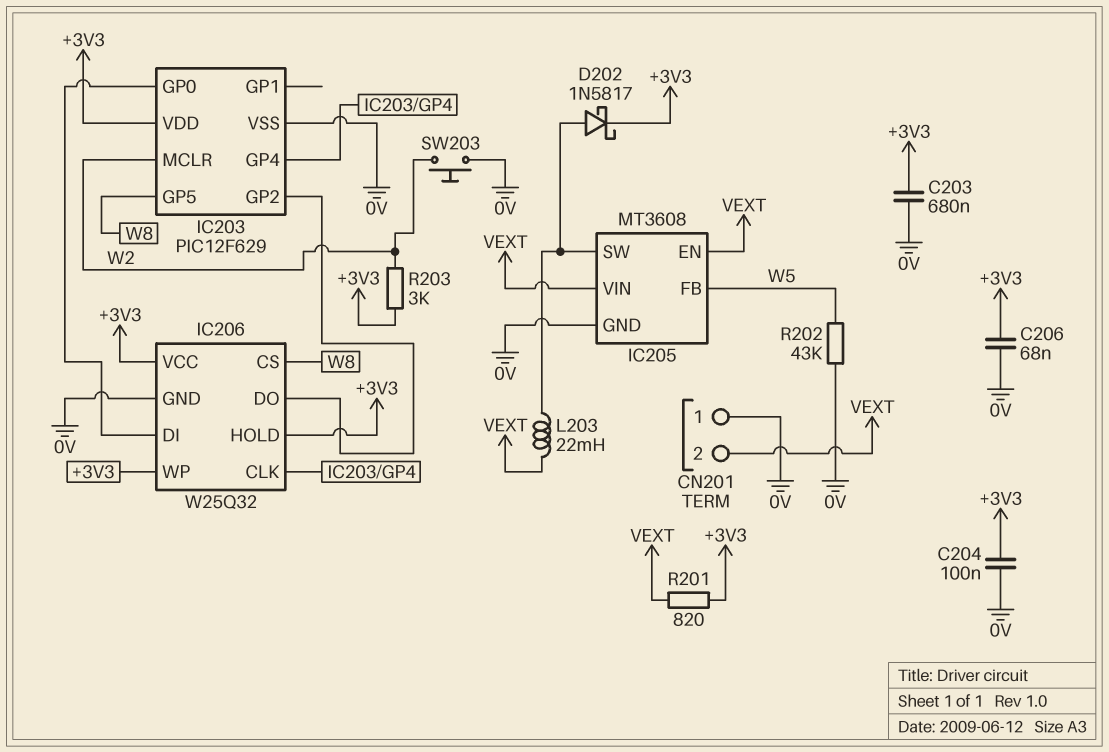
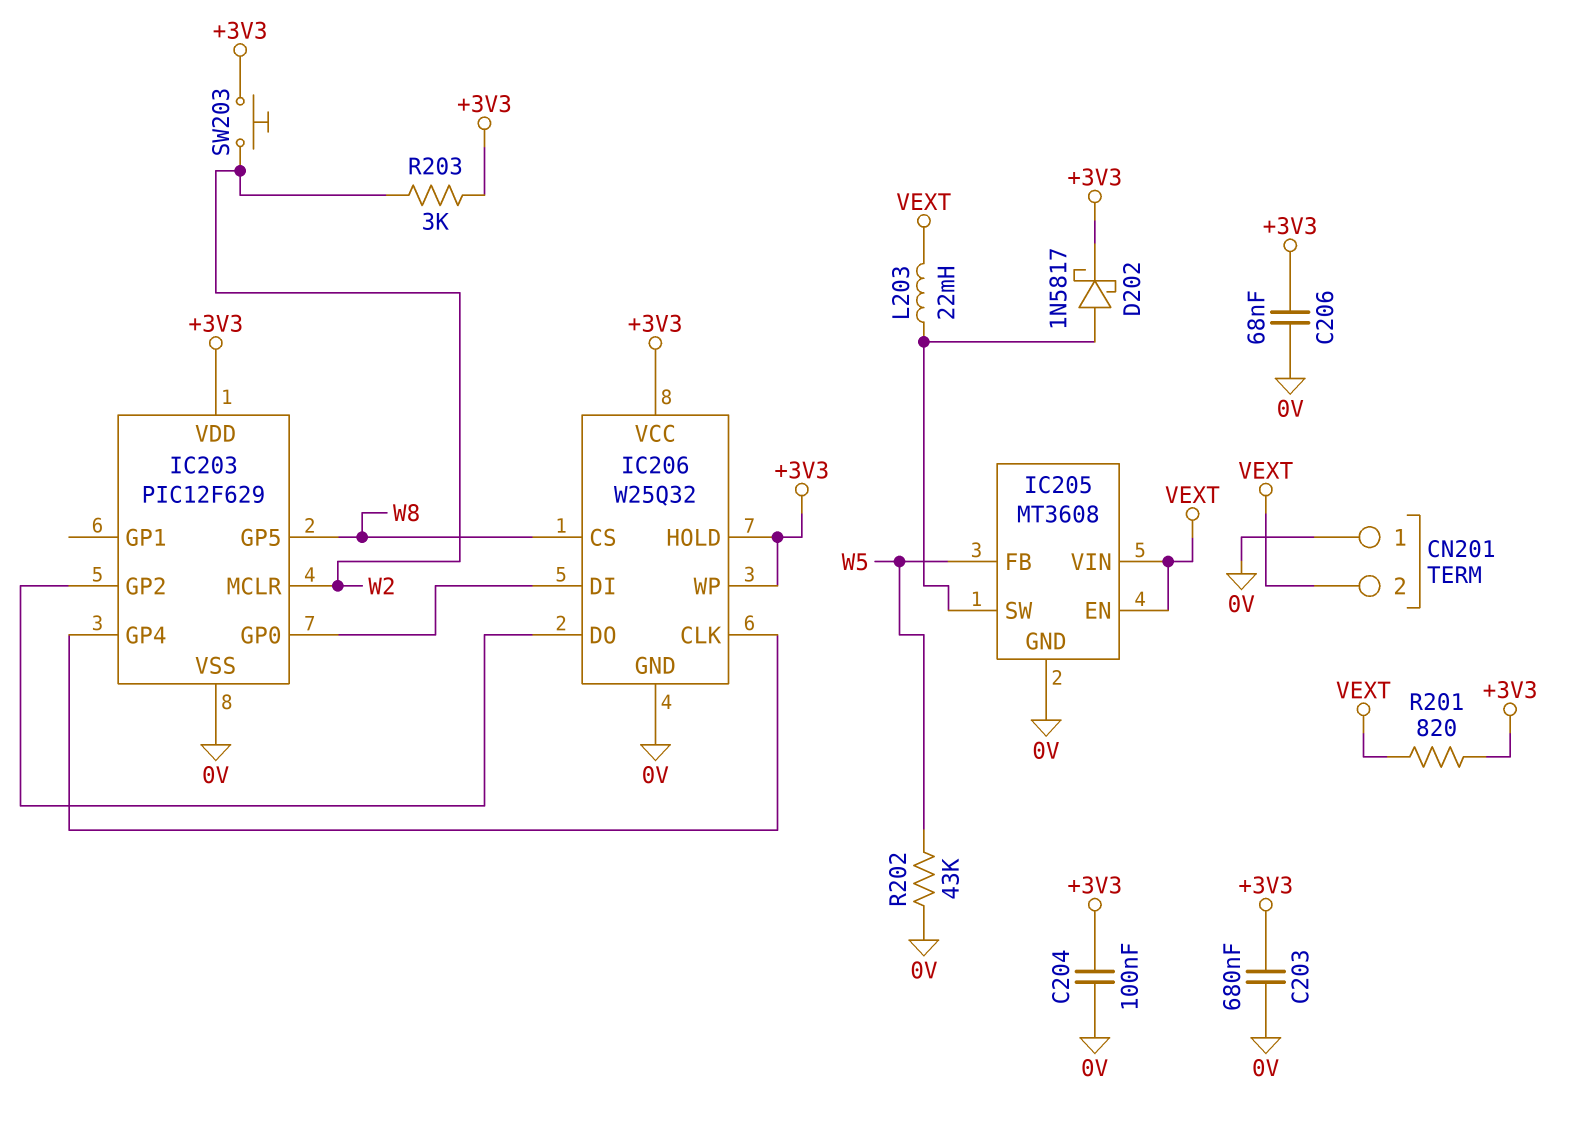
SW203: button (0V, W2) -> button (+3V3, W2)

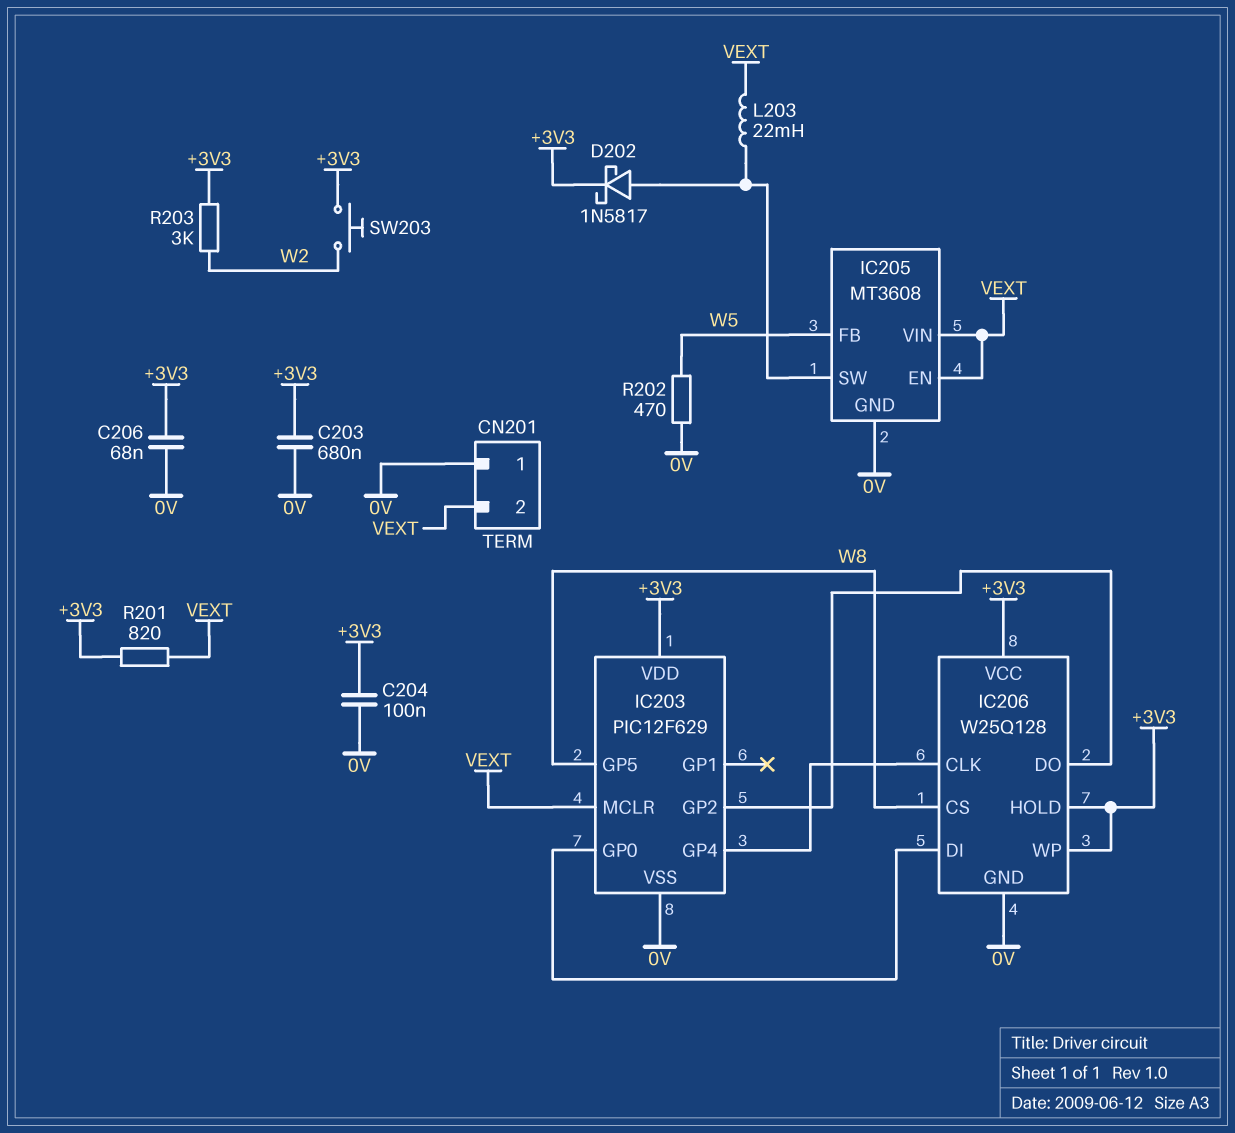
IC203 pin MCLR: W2 -> VEXT
IC206: W25Q32 -> W25Q128
R202: 43k (0V, W5) -> 470 (0V, W5)

